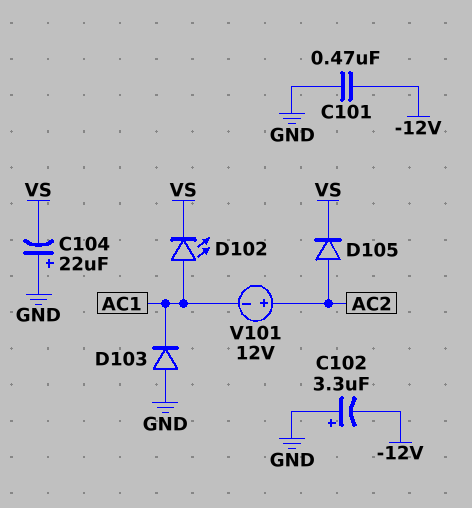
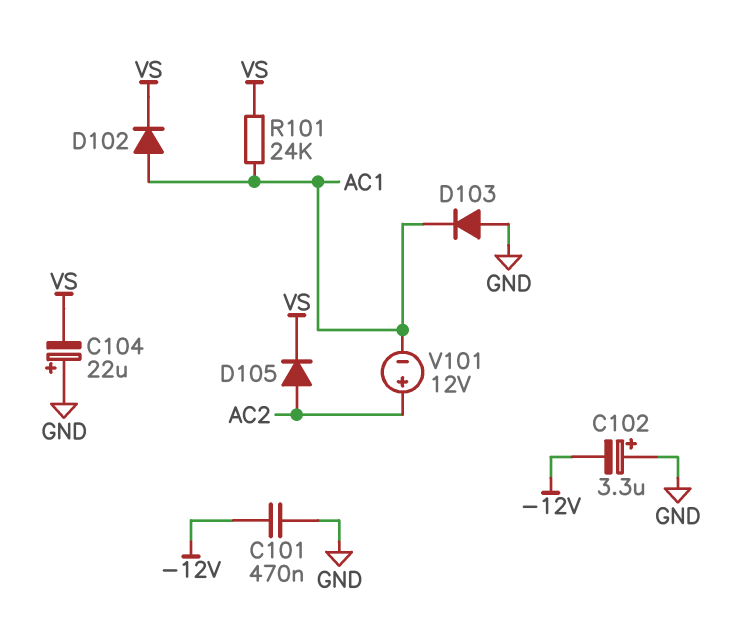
D102: LED (A AC1, K VS) -> diode (A AC1, K VS)
R101: none -> 24k (AC1, VS)

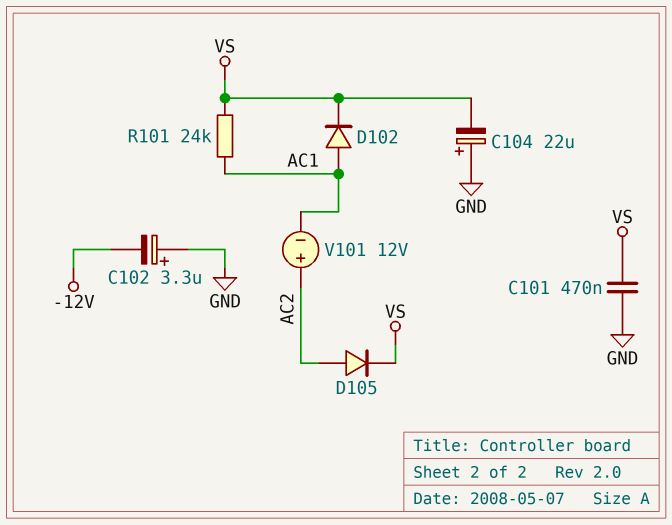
C101: 470nF (-12V, GND) -> 470nF (GND, VS)
D103: diode (A GND, K AC1) -> none

